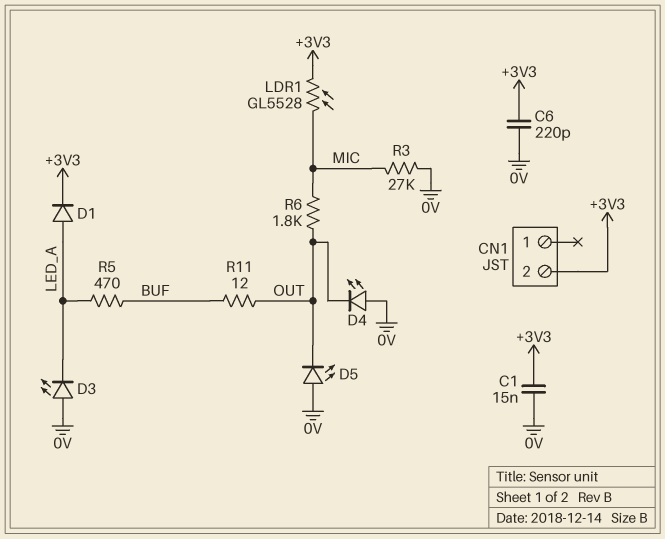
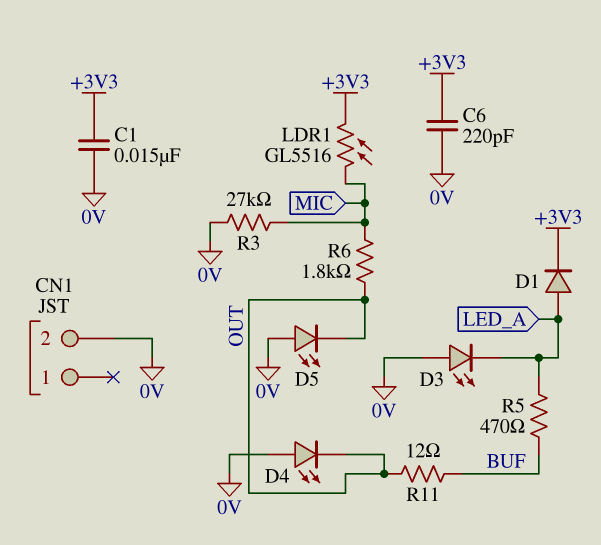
CN1 pin 2: +3V3 -> 0V
LDR1: GL5528 (+3V3, MIC) -> GL5516 (+3V3, MIC)

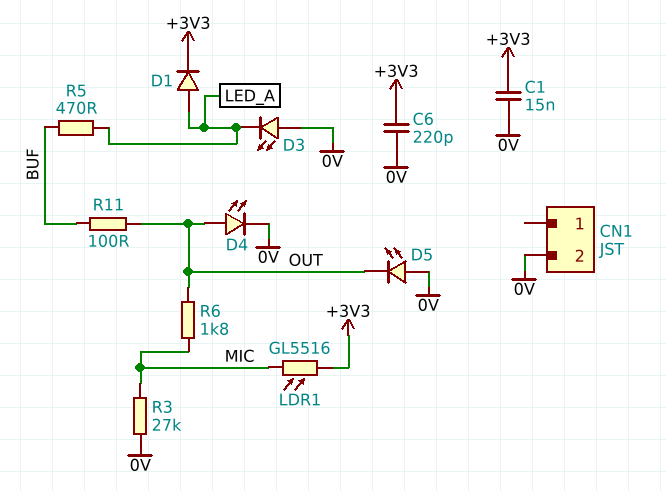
D4: LED (A 0V, K OUT) -> LED (A OUT, K 0V)
R11: 12 (BUF, OUT) -> 100 (BUF, OUT)

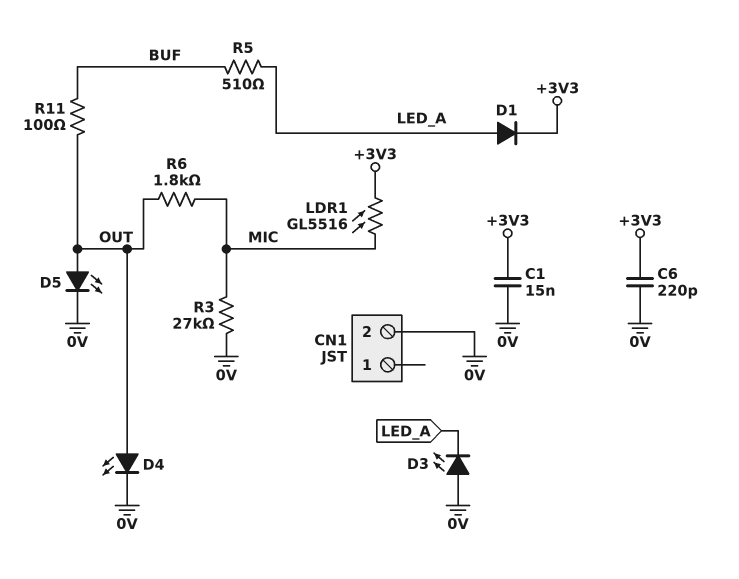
D5: LED (A 0V, K OUT) -> LED (A OUT, K 0V)
R5: 470 (BUF, LED_A) -> 510 (BUF, LED_A)

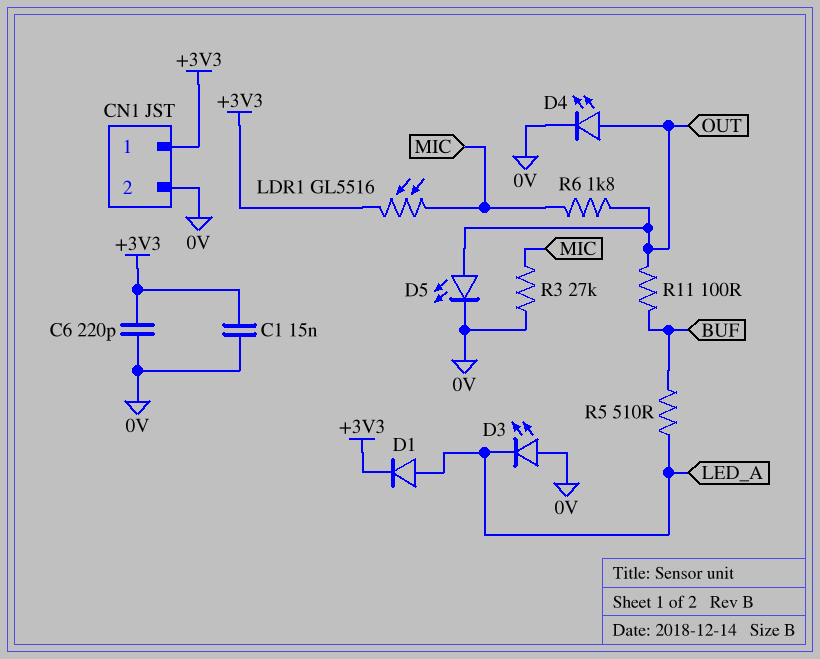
CN1 pin 1: none -> +3V3

